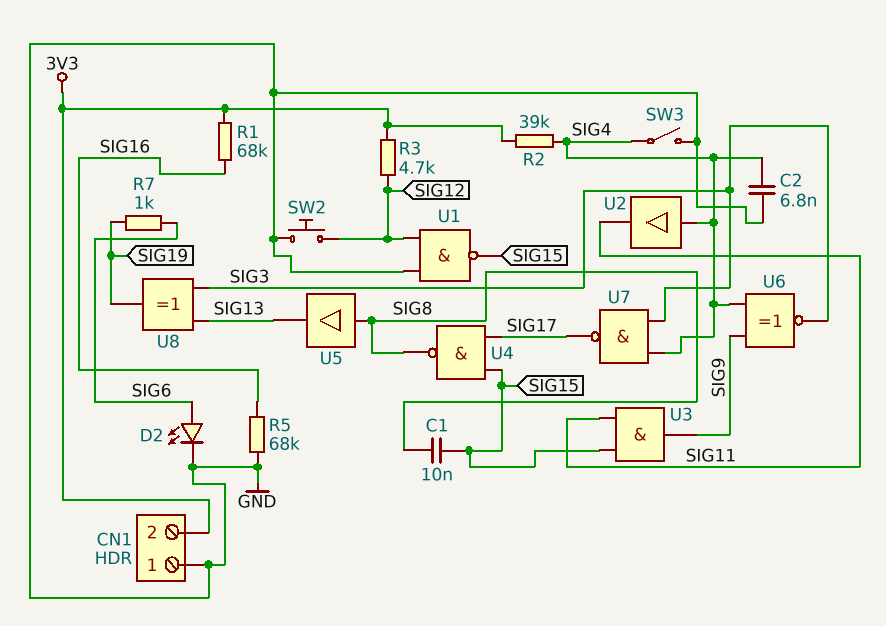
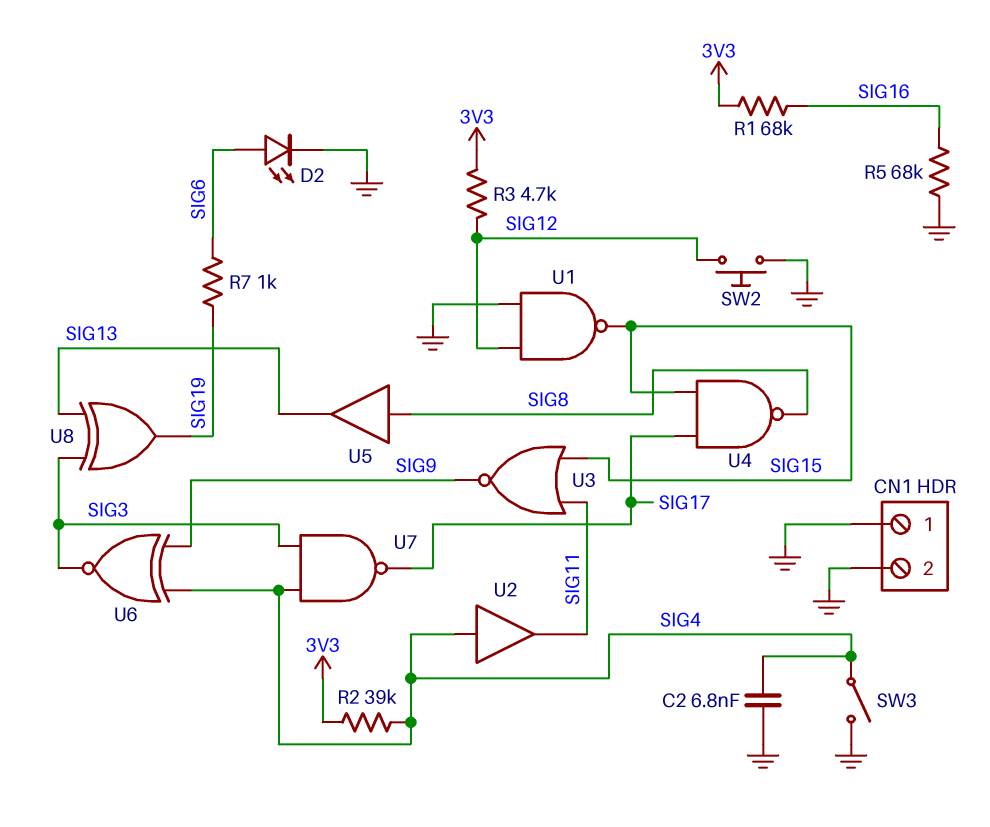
C1: 10nF (SIG8, SIG15) -> none
CN1 pin 2: 3V3 -> GND
U3: AND (in SIG11, in SIG15, out SIG9) -> NOR (in SIG11, in SIG15, out SIG9)

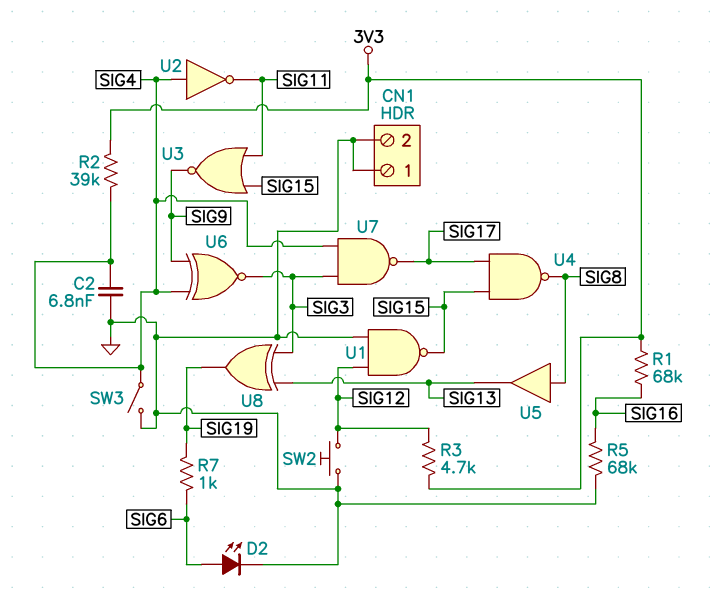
U2: buffer (in SIG4, out SIG11) -> NOT (in SIG4, out SIG11)

